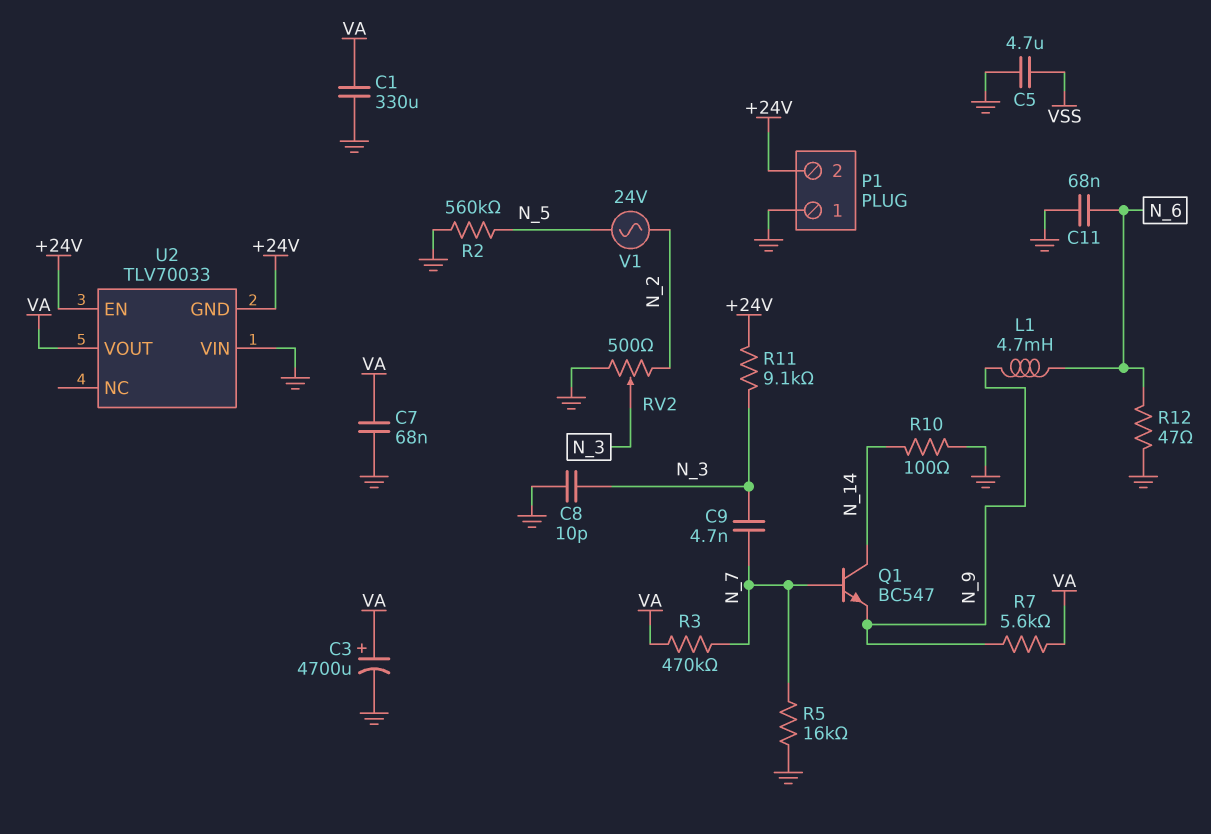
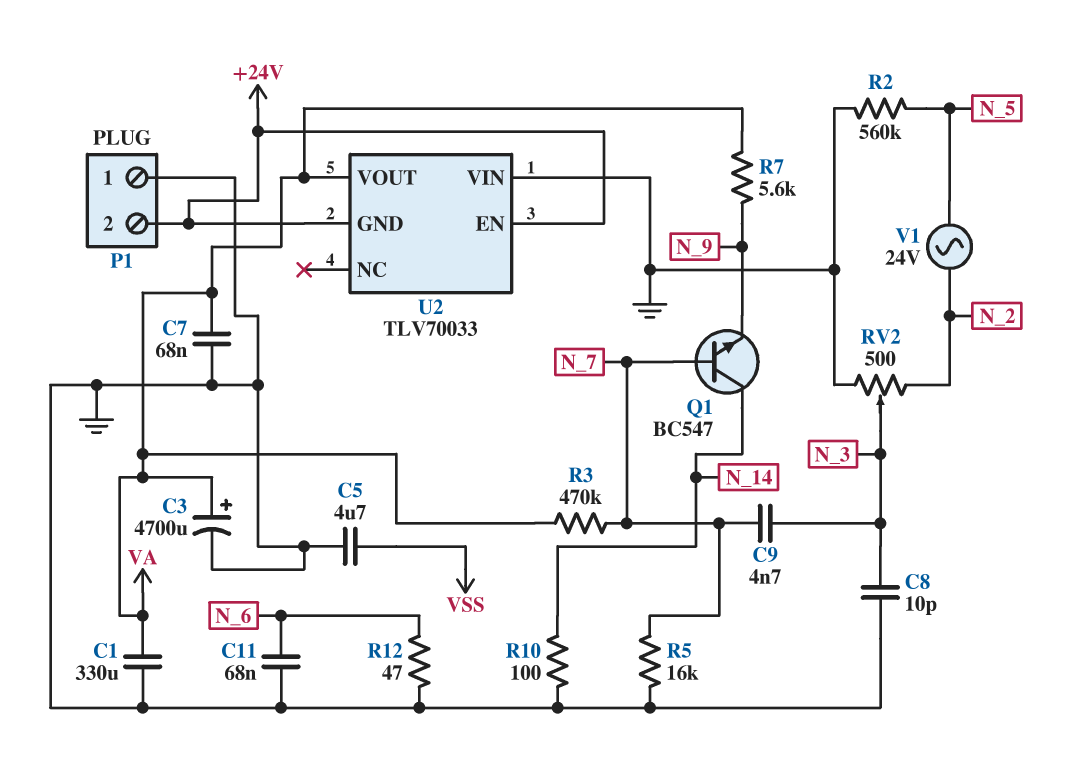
L1: 4.7mH (N_6, N_9) -> none
R11: 9.1k (+24V, N_3) -> none

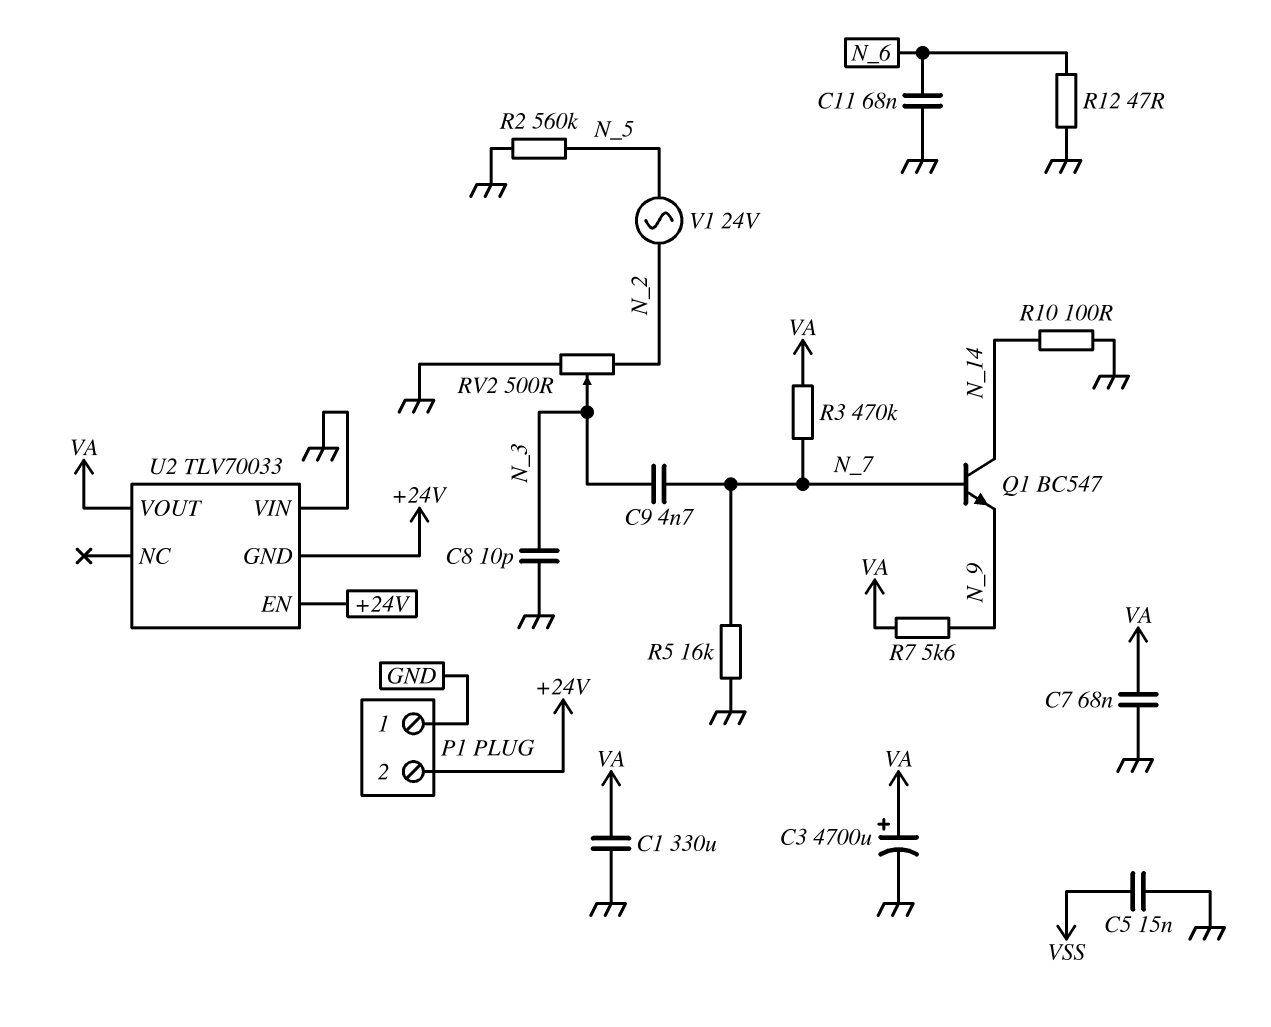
C5: 4.7uF (GND, VSS) -> 15nF (GND, VSS)

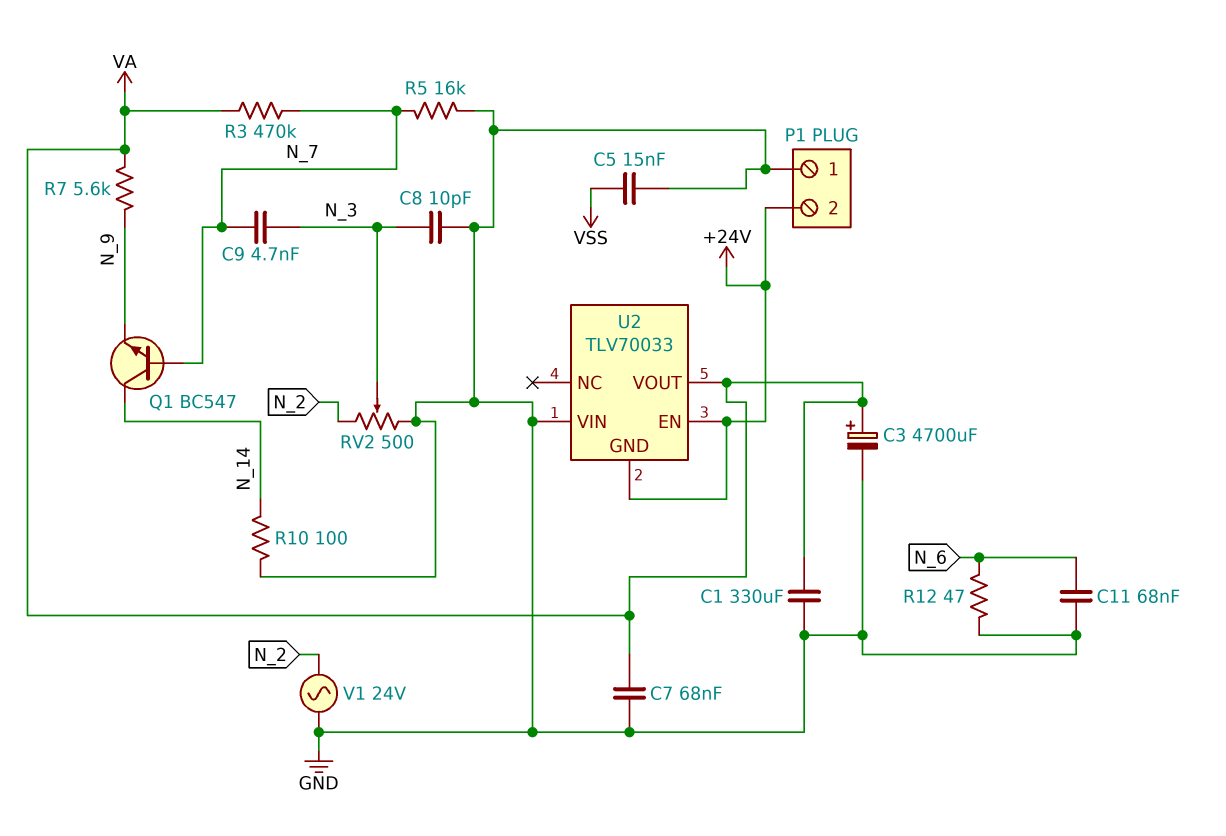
R2: 560k (GND, N_5) -> none
V1: AC 24V (N_2, N_5) -> AC 24V (GND, N_2)

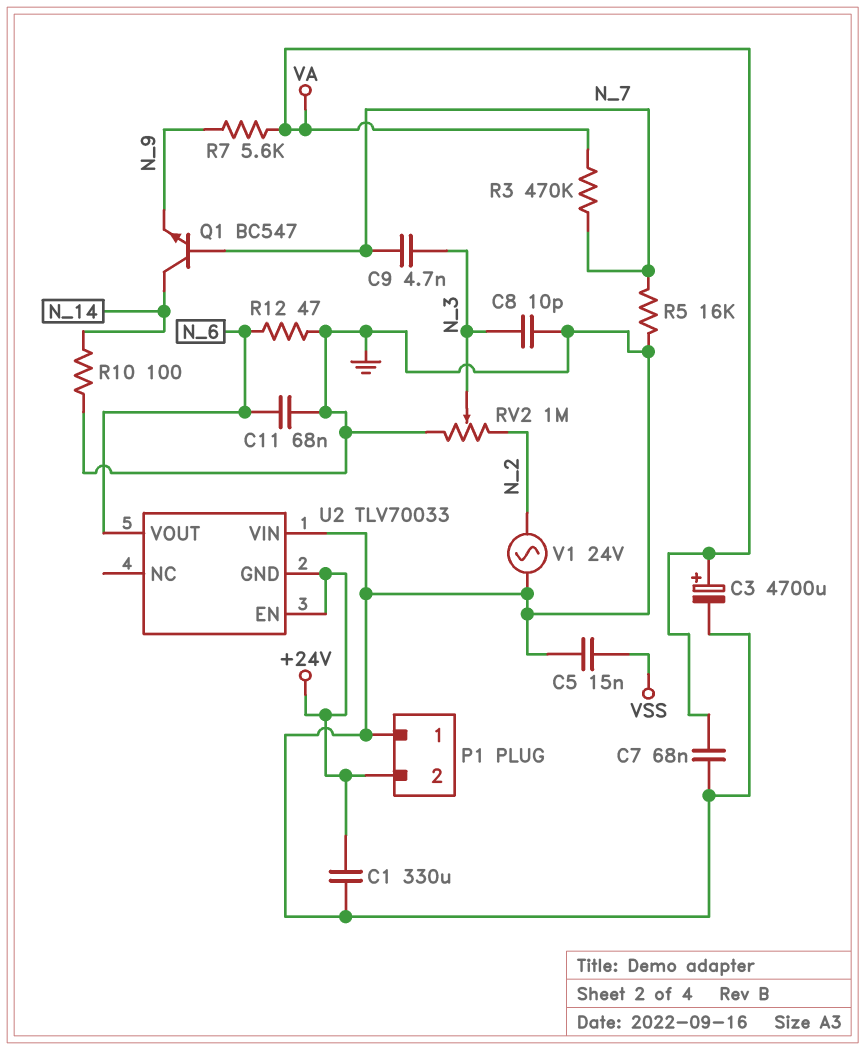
C1: 330uF (GND, VA) -> 330uF (+24V, GND)
RV2: 500 (GND, N_2, wiper N_3) -> 1M (GND, N_2, wiper N_3)
U2 pin VOUT: VA -> N_6

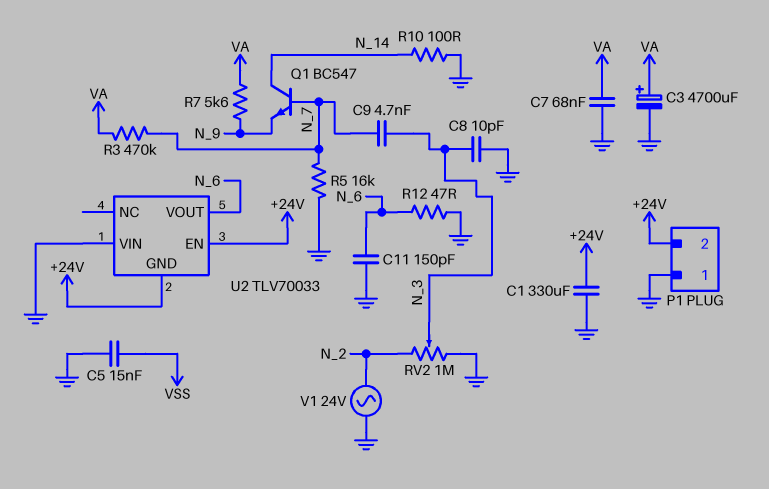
C11: 68nF (GND, N_6) -> 150pF (GND, N_6)

